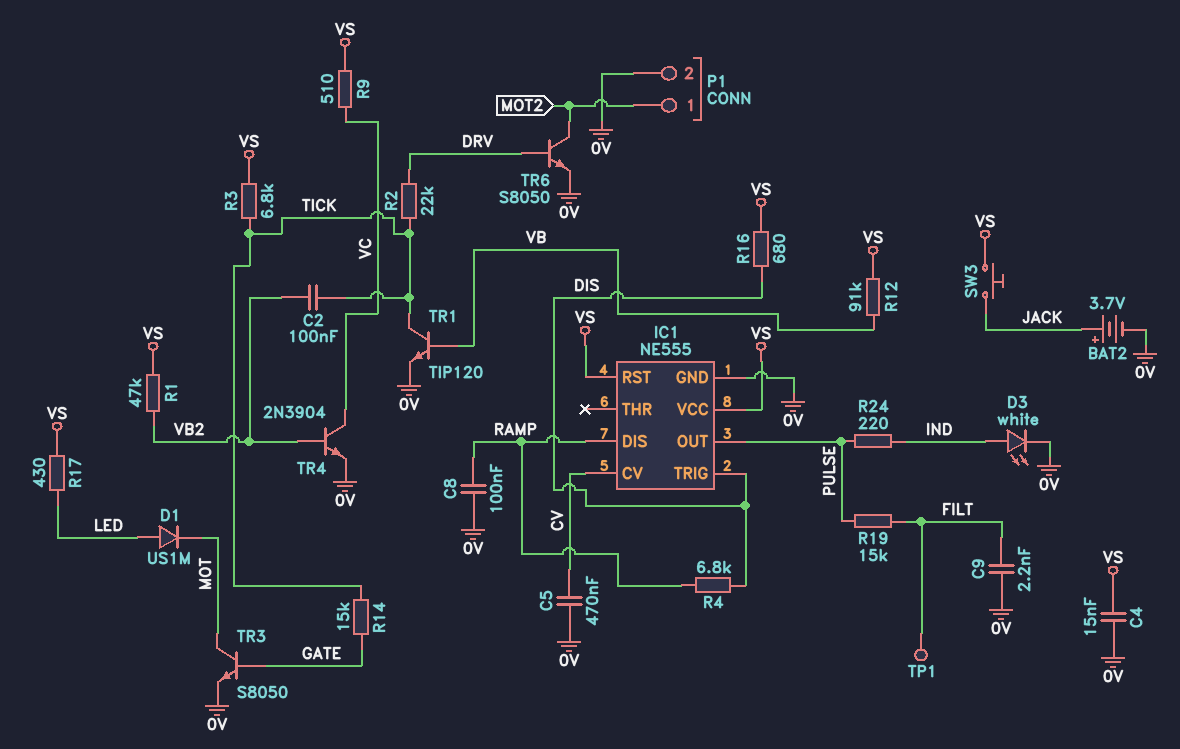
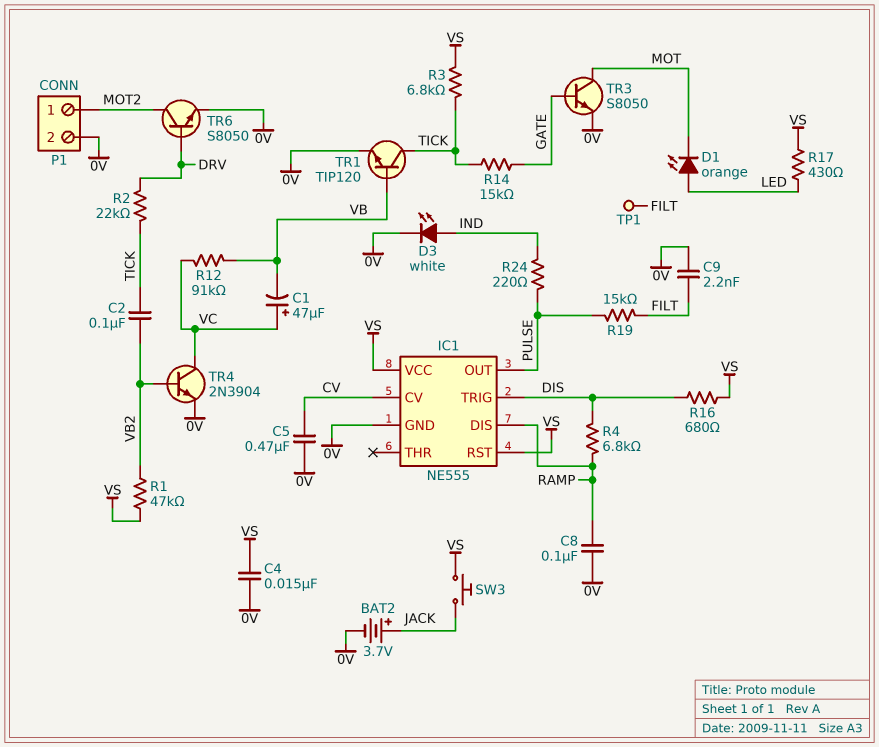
C1: none -> 47uF (plus VC, minus VB)
D1: diode US1M (A LED, K MOT) -> LED orange (A LED, K MOT)
R9: 510 (VC, VS) -> none
R12: 91k (VB, VS) -> 91k (VB, VC)

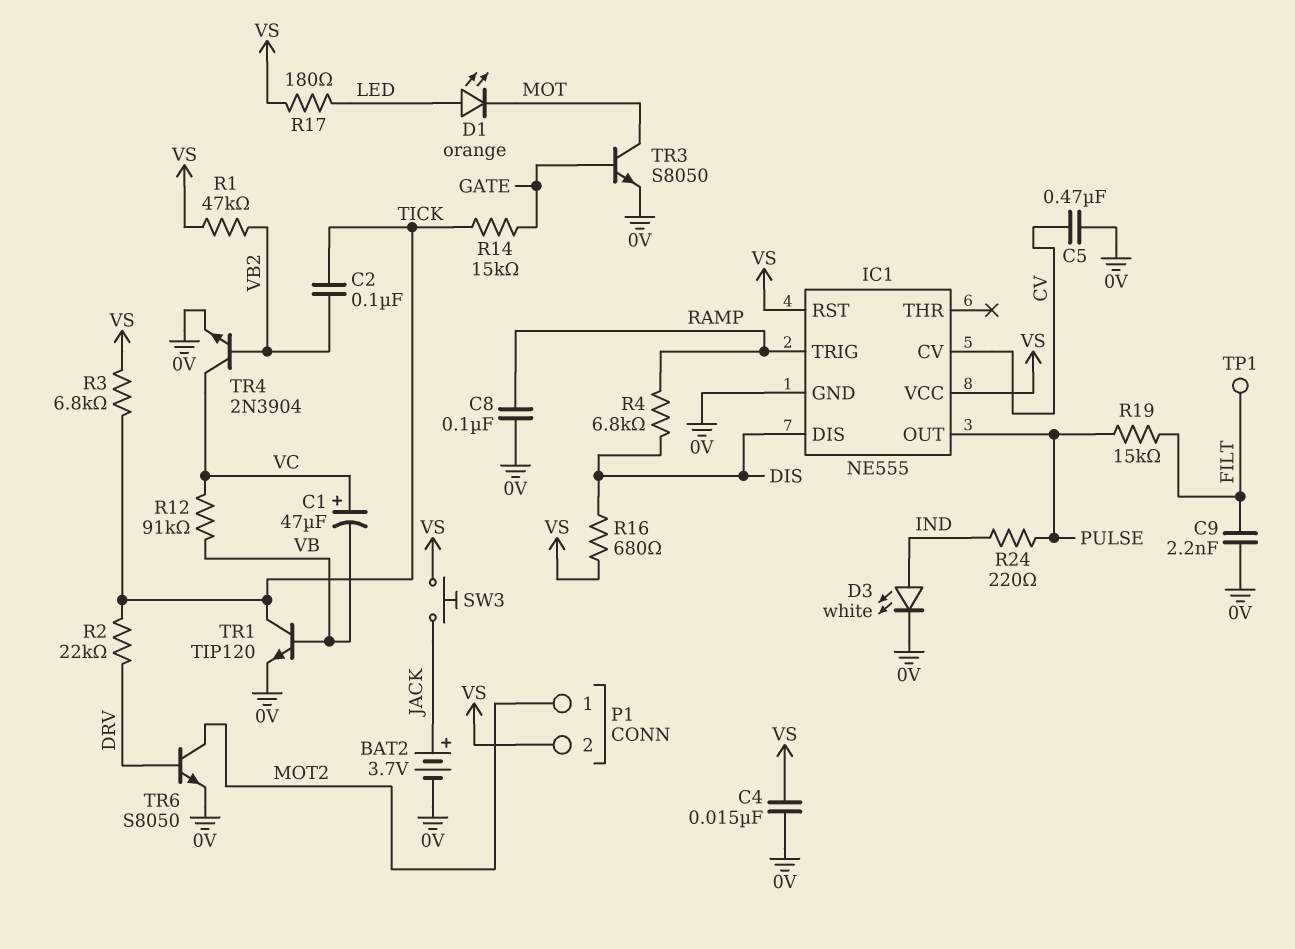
IC1 pin DIS: RAMP -> DIS
IC1 pin TRIG: DIS -> RAMP
P1 pin 2: 0V -> VS
R17: 430 (LED, VS) -> 180 (LED, VS)

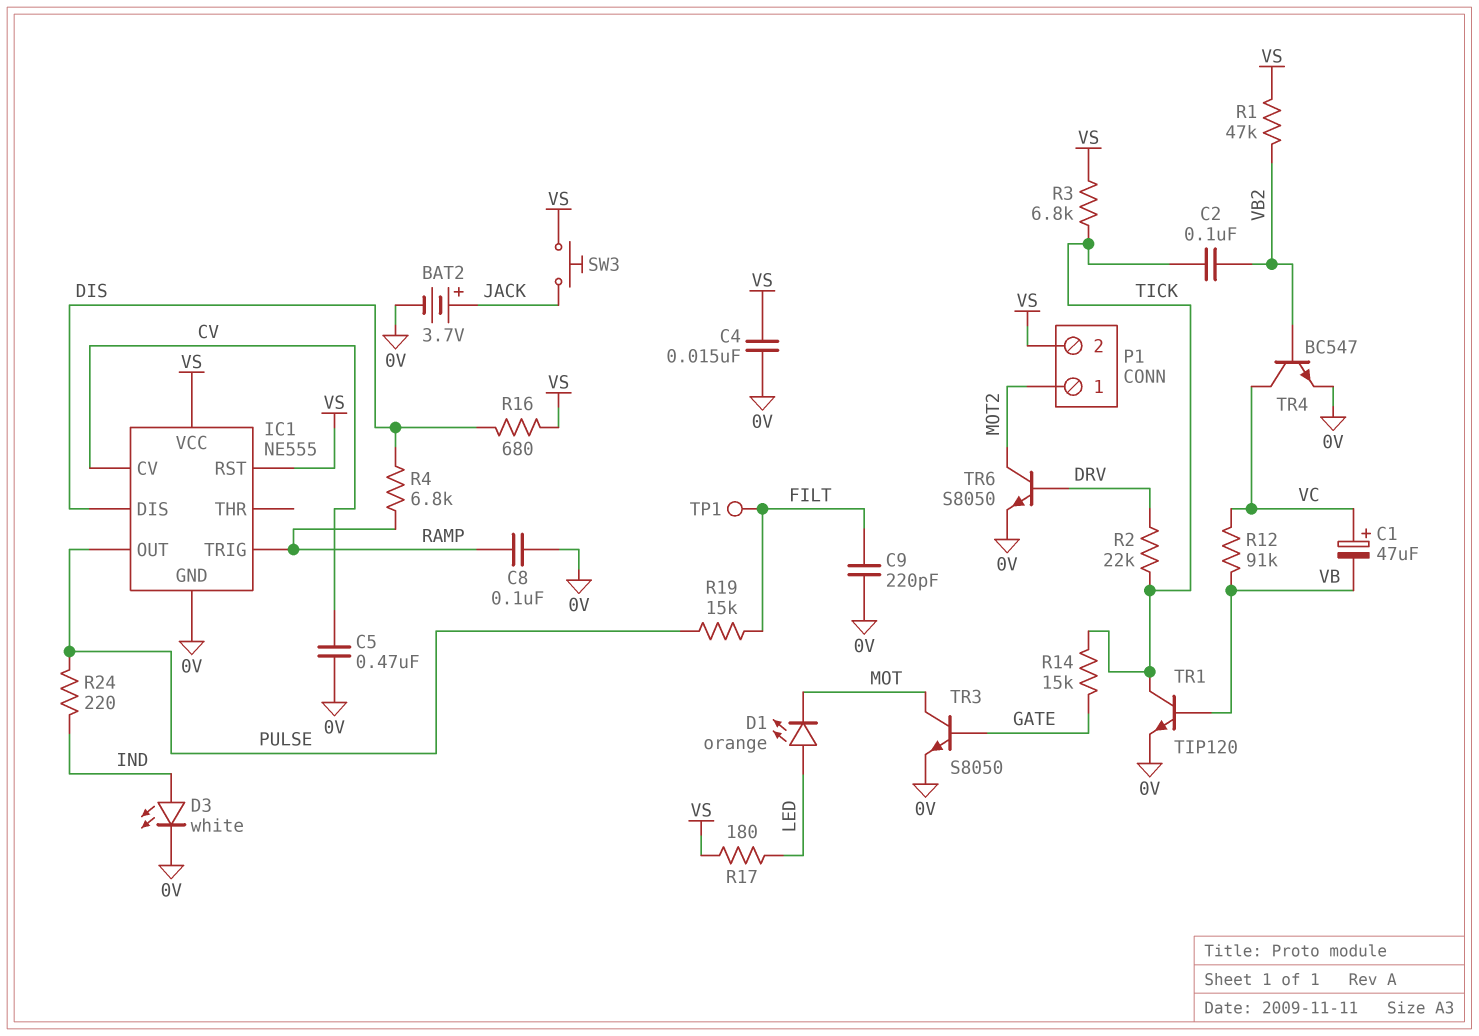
C9: 2.2nF (0V, FILT) -> 220pF (0V, FILT)
TR4: NPN 2N3904 (B VB2, C VC, E 0V) -> NPN BC547 (B VB2, C VC, E 0V)

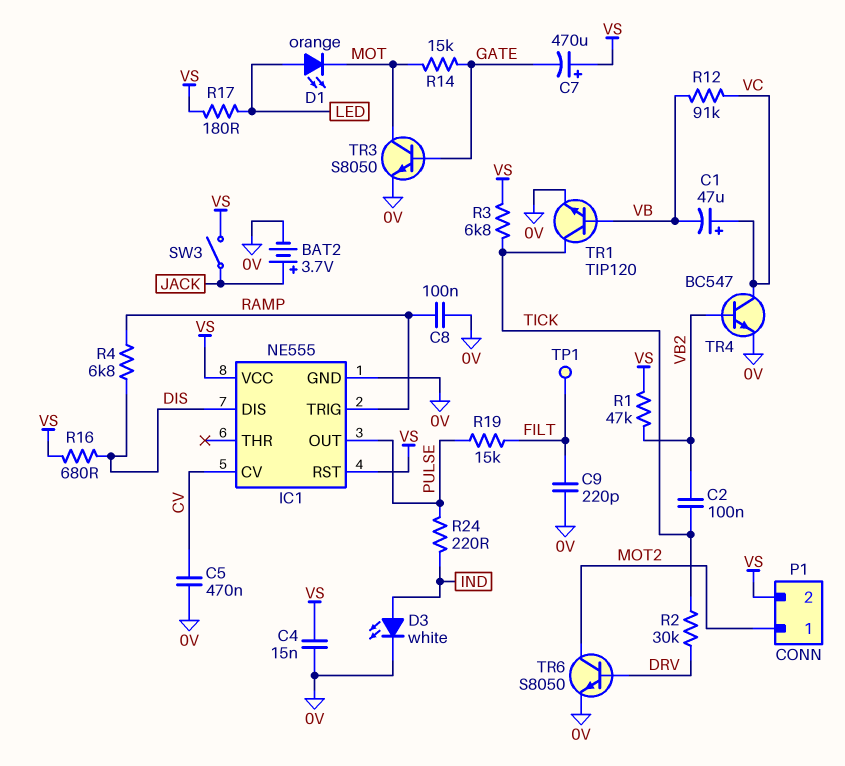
C7: none -> 470uF (plus VS, minus GATE)
R2: 22k (DRV, TICK) -> 30k (DRV, TICK)
R14: 15k (GATE, TICK) -> 15k (GATE, MOT)
SW3: button (JACK, VS) -> switch (JACK, VS)

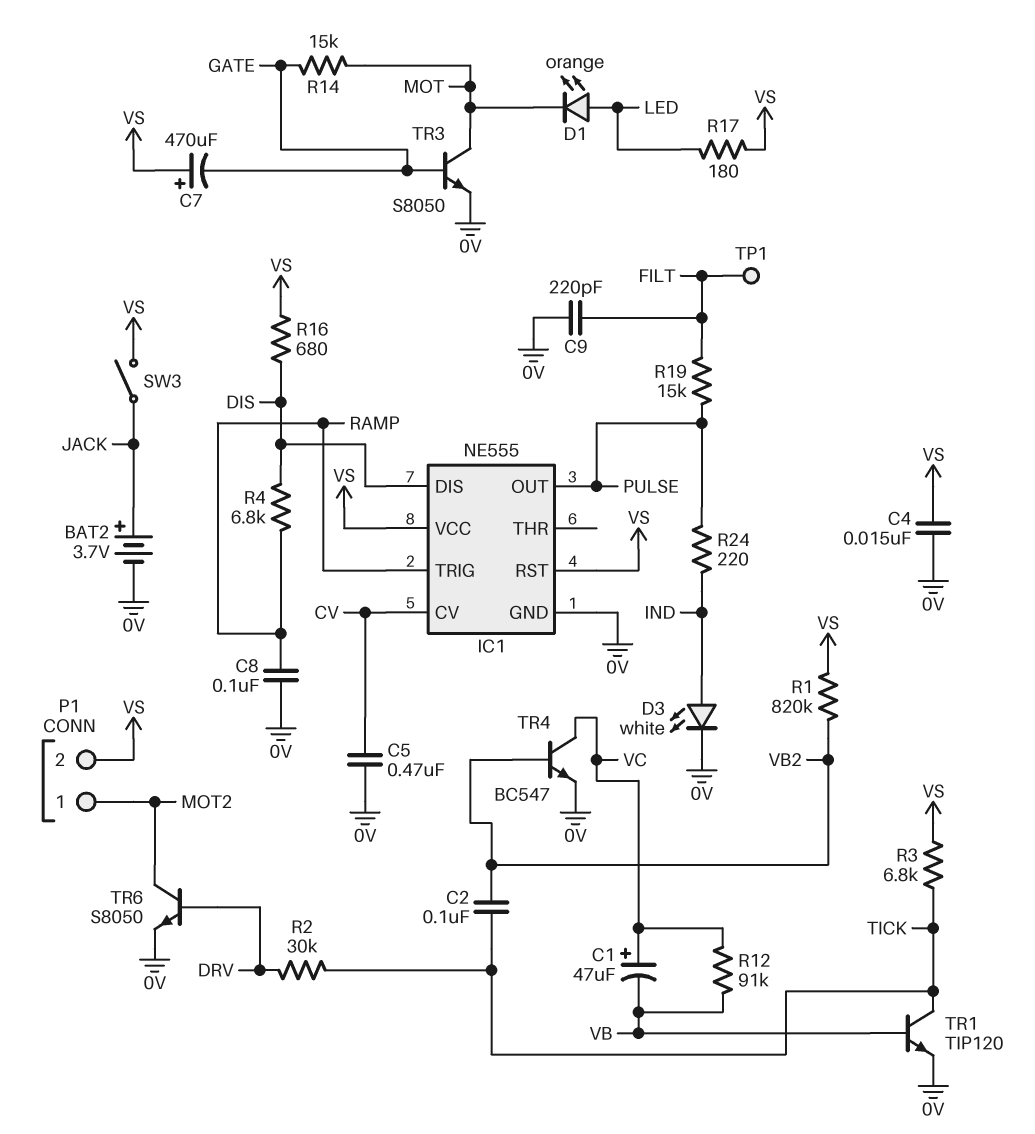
R1: 47k (VB2, VS) -> 820k (VB2, VS)

